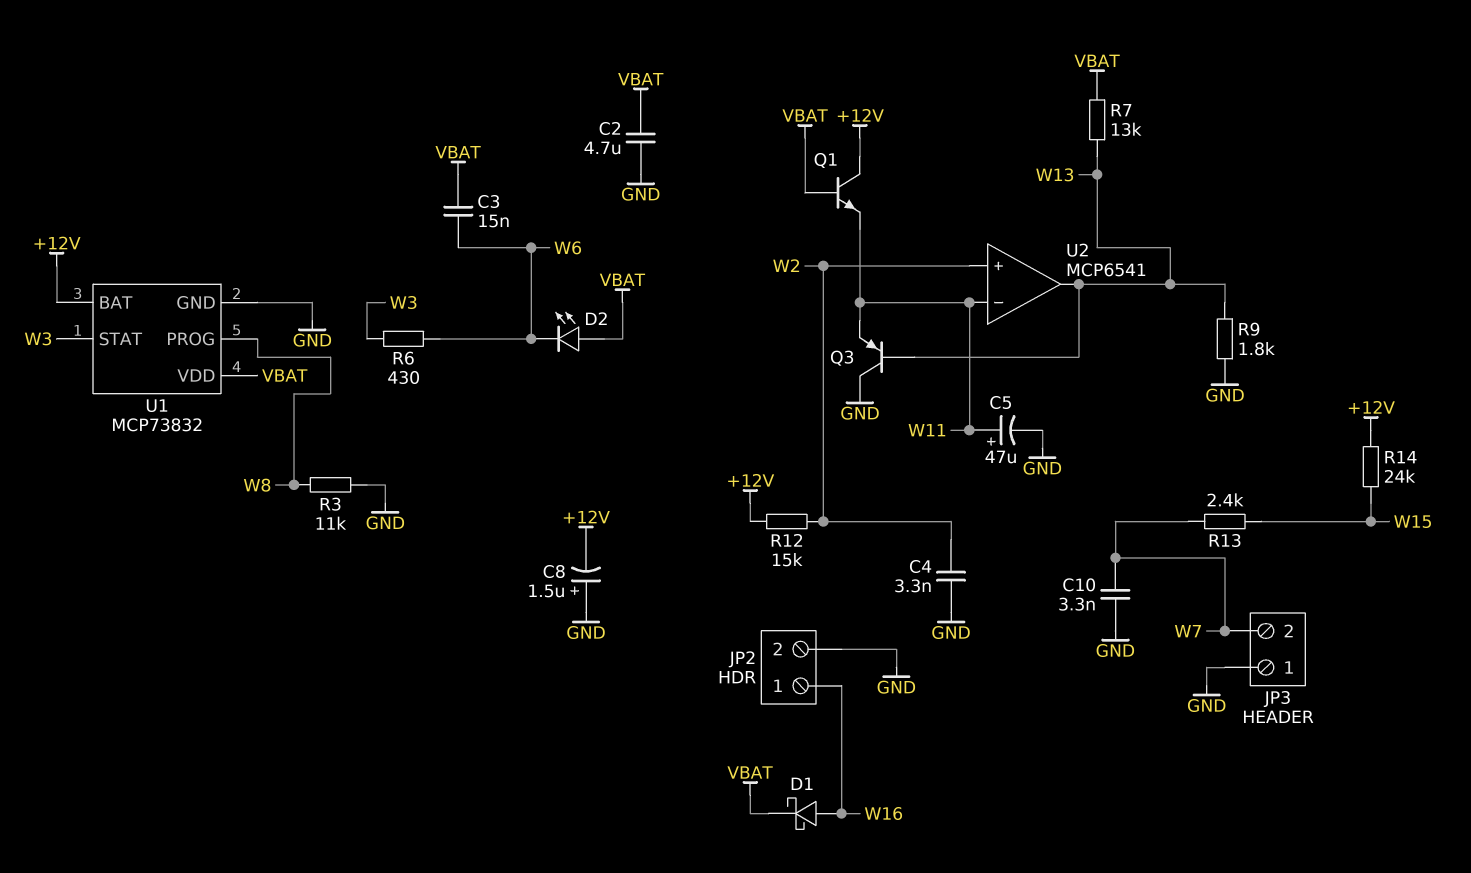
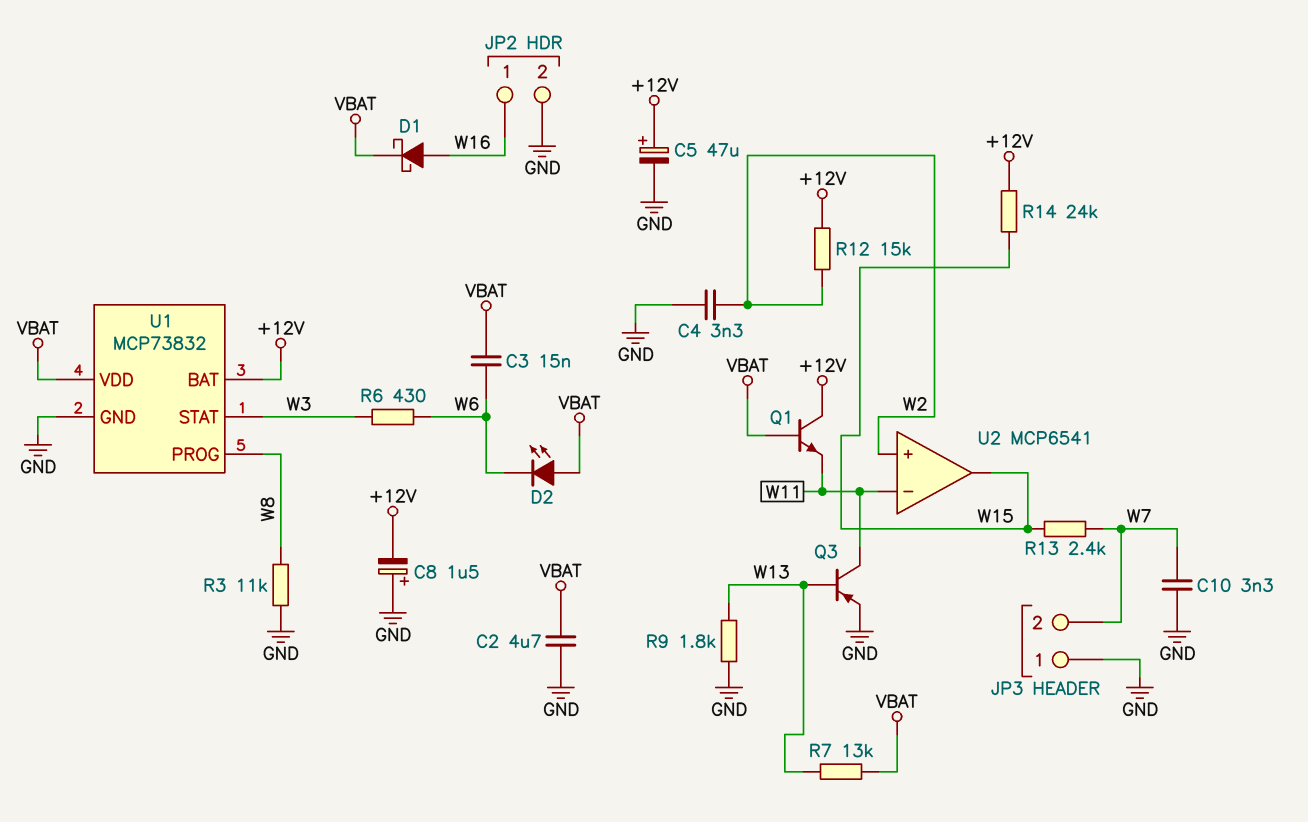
C5: 47uF (plus W11, minus GND) -> 47uF (plus +12V, minus GND)
Q3: PNP (B W13, C GND, E W11) -> PNP (B W13, C W11, E GND)
U2 pin out: W13 -> W15

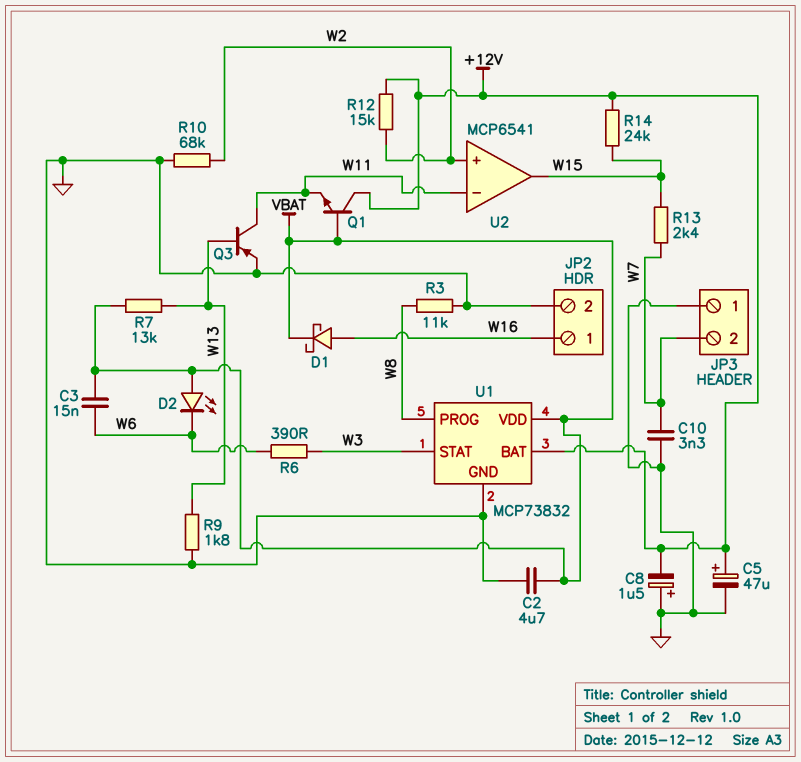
C4: 3.3nF (GND, W2) -> none
R6: 430 (W3, W6) -> 390 (W3, W6)
R10: none -> 68k (GND, W2)

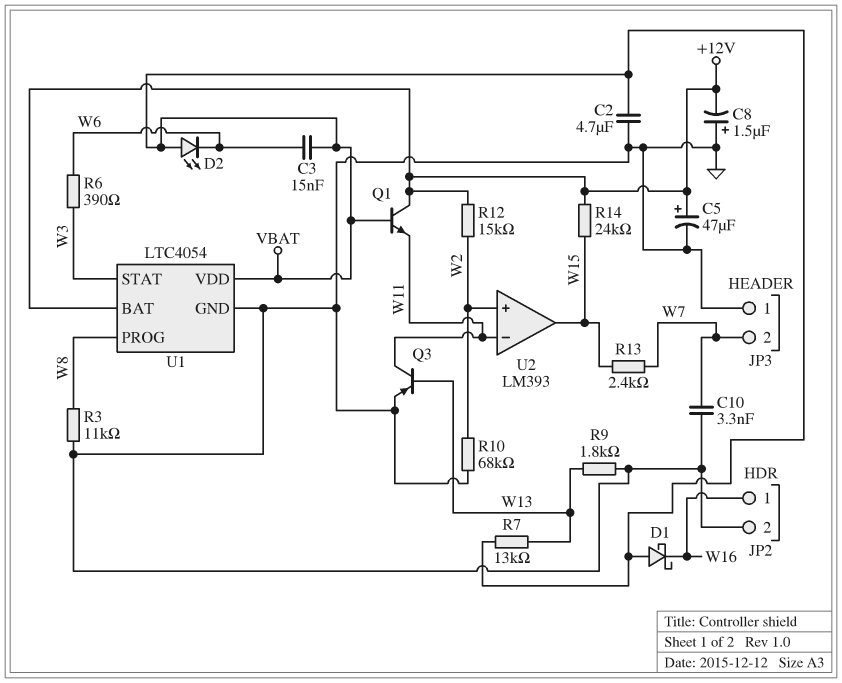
D1: schottky (A W16, K VBAT) -> schottky (A VBAT, K W16)
U1: MCP73832 -> LTC4054
U2: MCP6541 -> LM393

